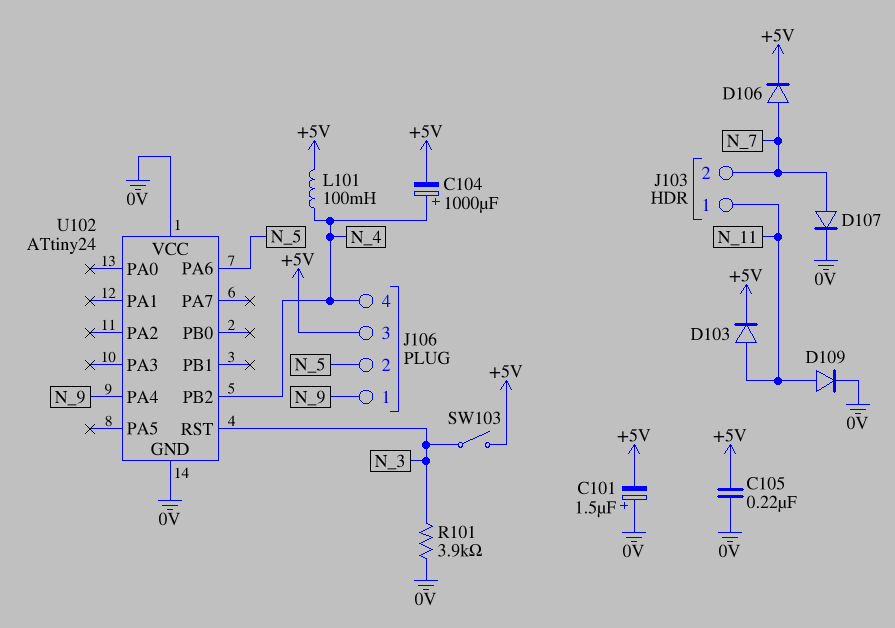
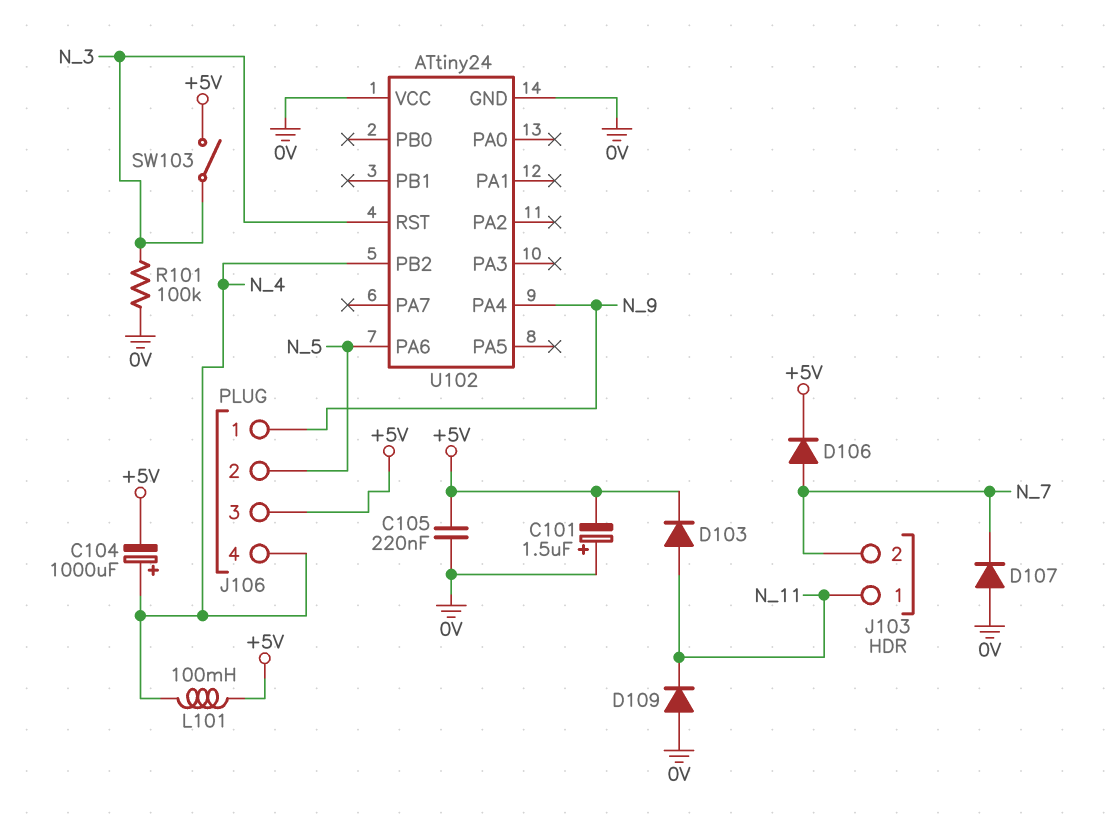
D107: diode (A N_7, K 0V) -> diode (A 0V, K N_7)
D109: diode (A N_11, K 0V) -> diode (A 0V, K N_11)
R101: 3.9k (0V, N_3) -> 100k (0V, N_3)

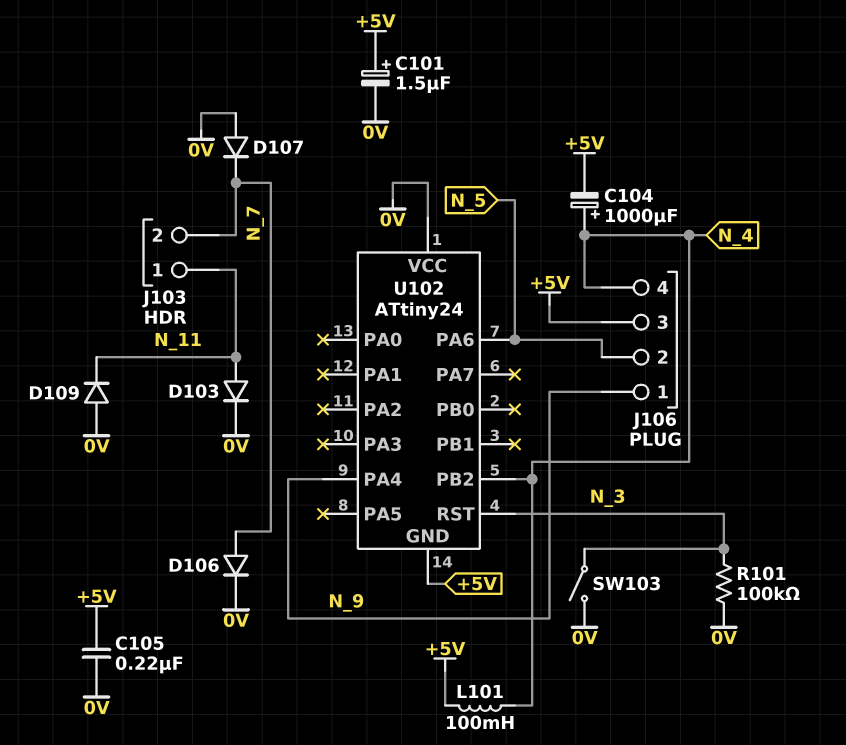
C101: 1.5uF (plus 0V, minus +5V) -> 1.5uF (plus +5V, minus 0V)
D103: diode (A N_11, K +5V) -> diode (A N_11, K 0V)
D106: diode (A N_7, K +5V) -> diode (A N_7, K 0V)
SW103: switch (+5V, N_3) -> switch (0V, N_3)
U102 pin GND: 0V -> +5V

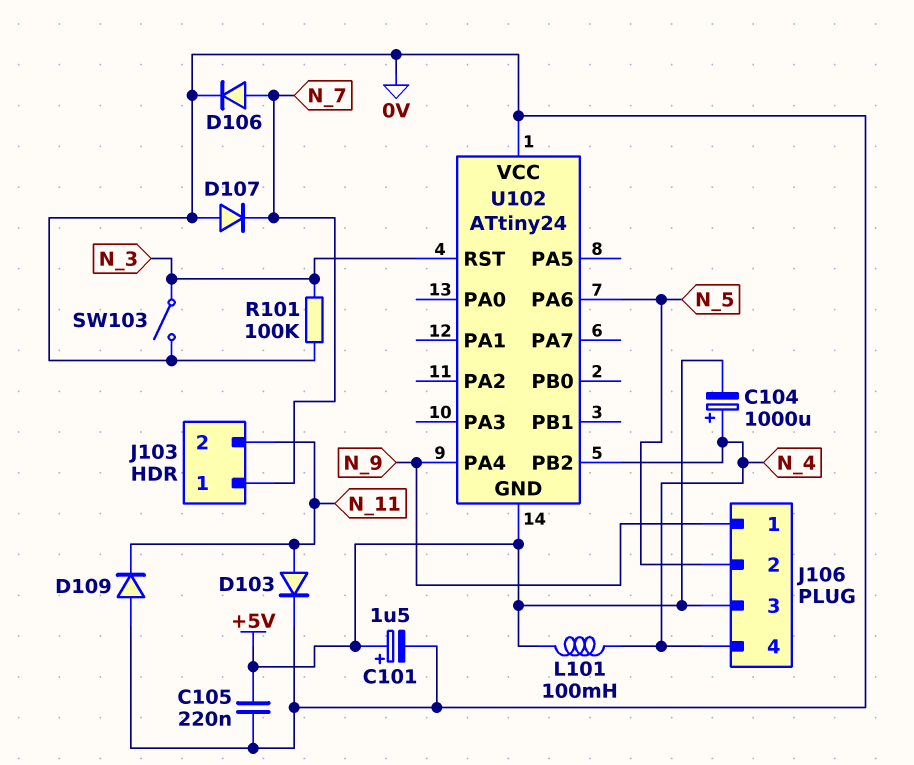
J103 pin 1: N_11 -> N_7
J103 pin 2: N_7 -> N_11

